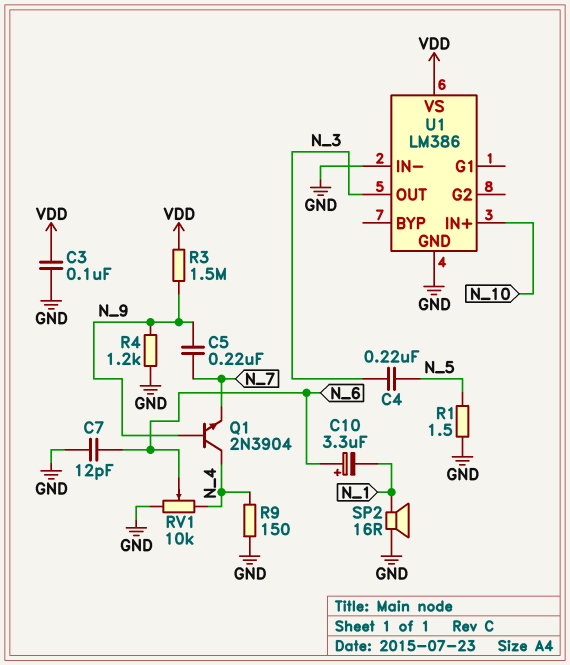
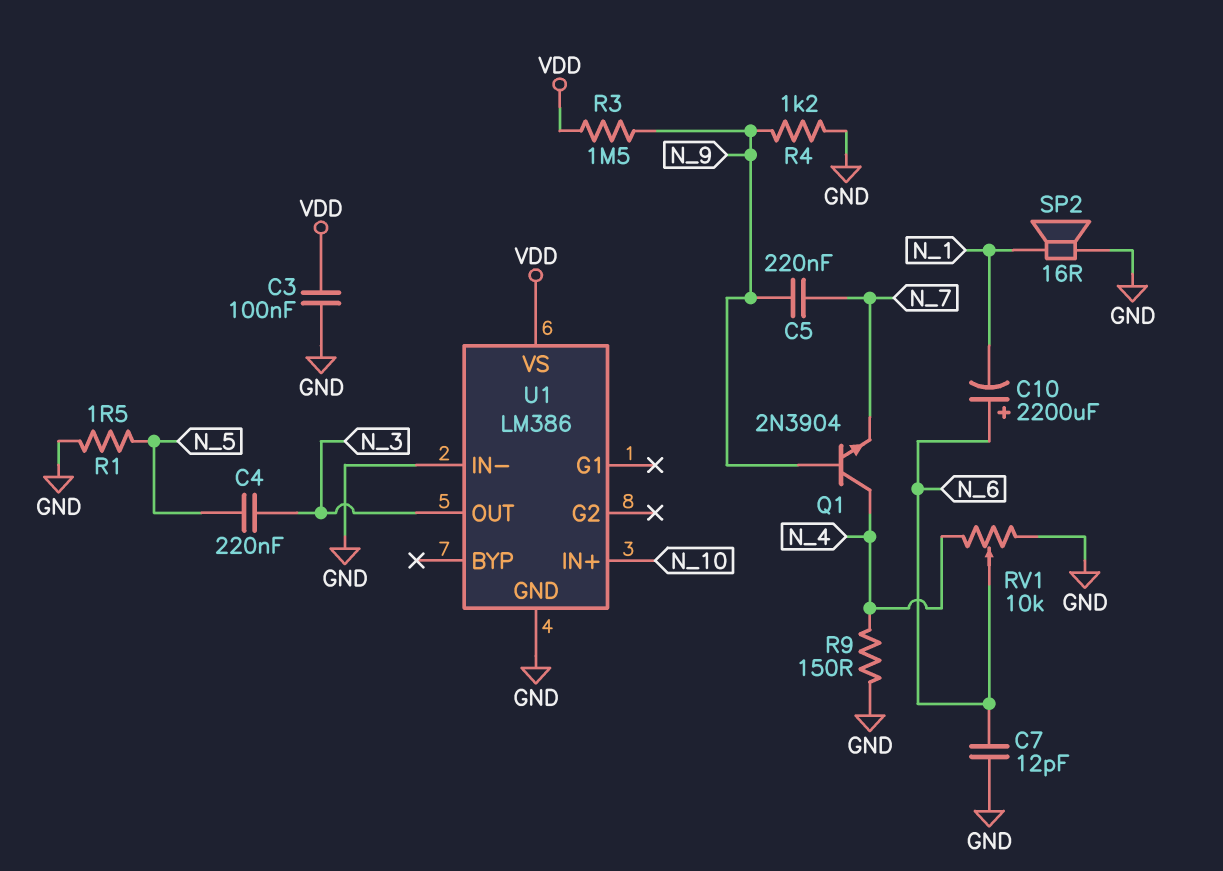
C10: 3.3uF (plus N_6, minus N_1) -> 2200uF (plus N_6, minus N_1)

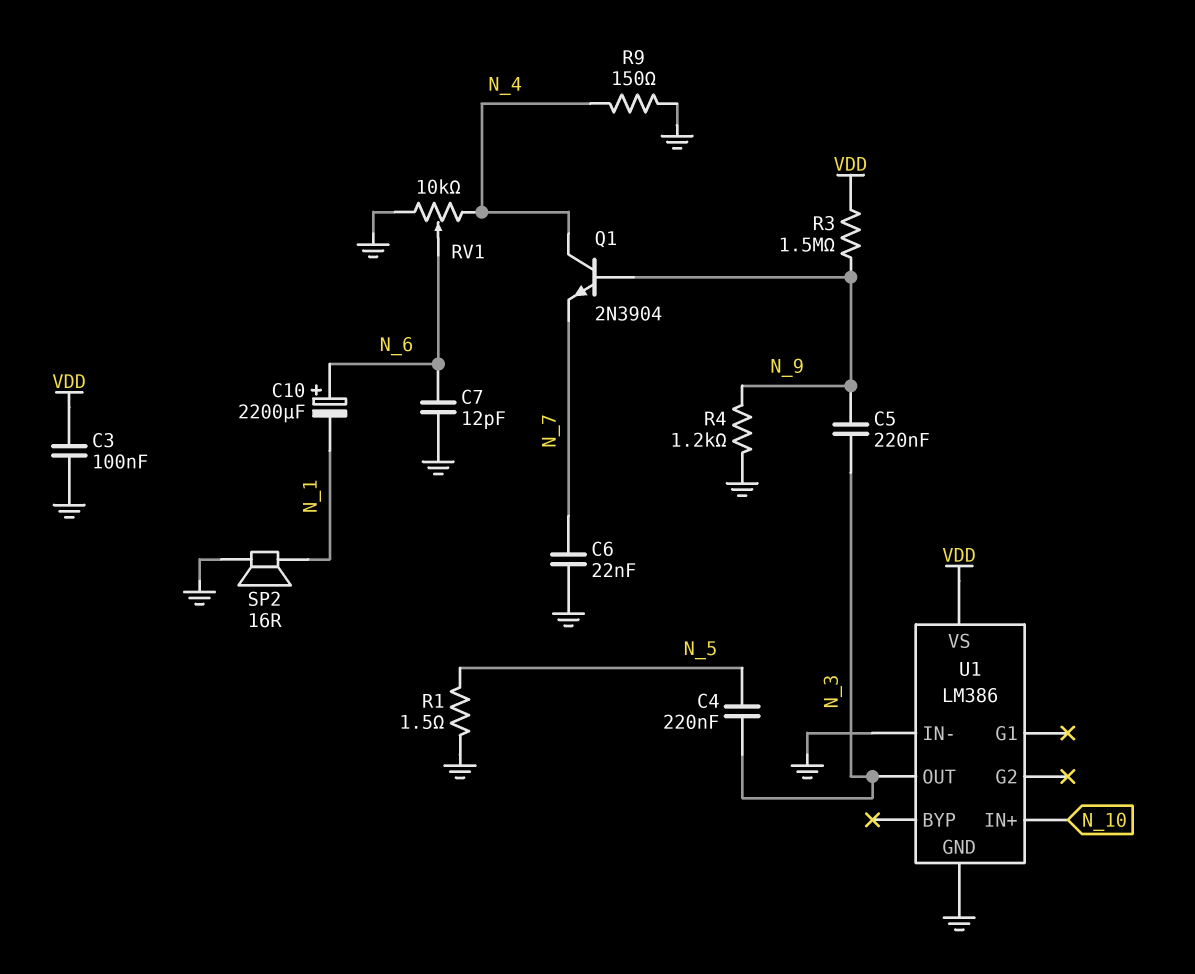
C5: 220nF (N_7, N_9) -> 220nF (N_3, N_9)
C6: none -> 22nF (GND, N_7)

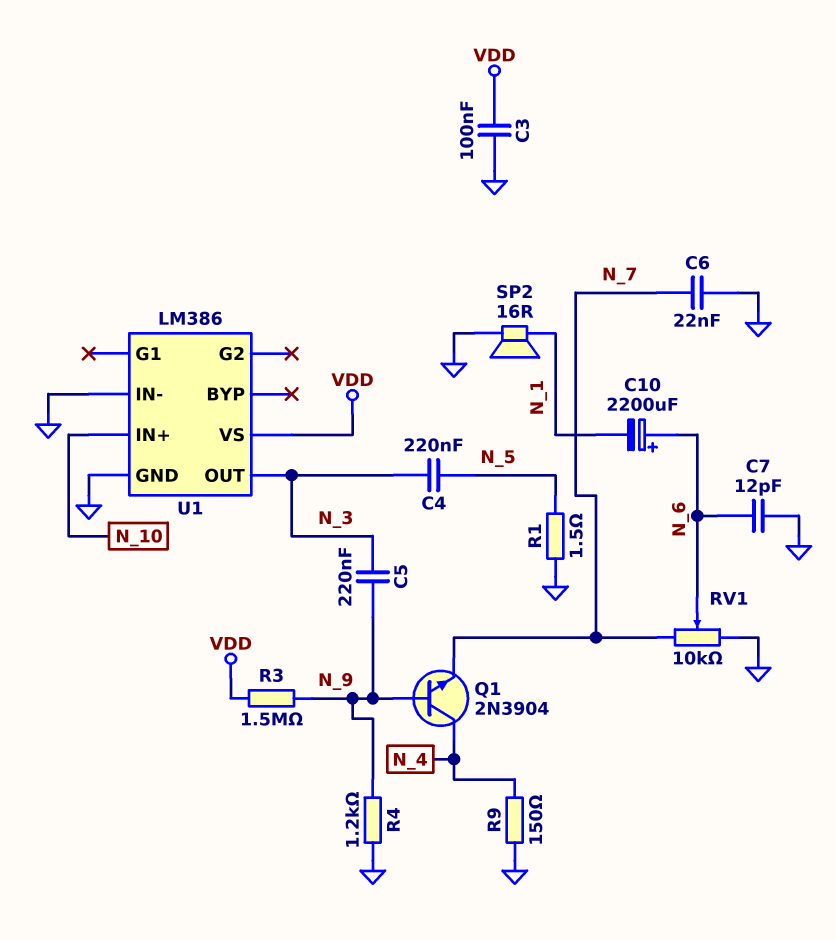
RV1: 10k (GND, N_4, wiper N_6) -> 10k (GND, N_7, wiper N_6)

